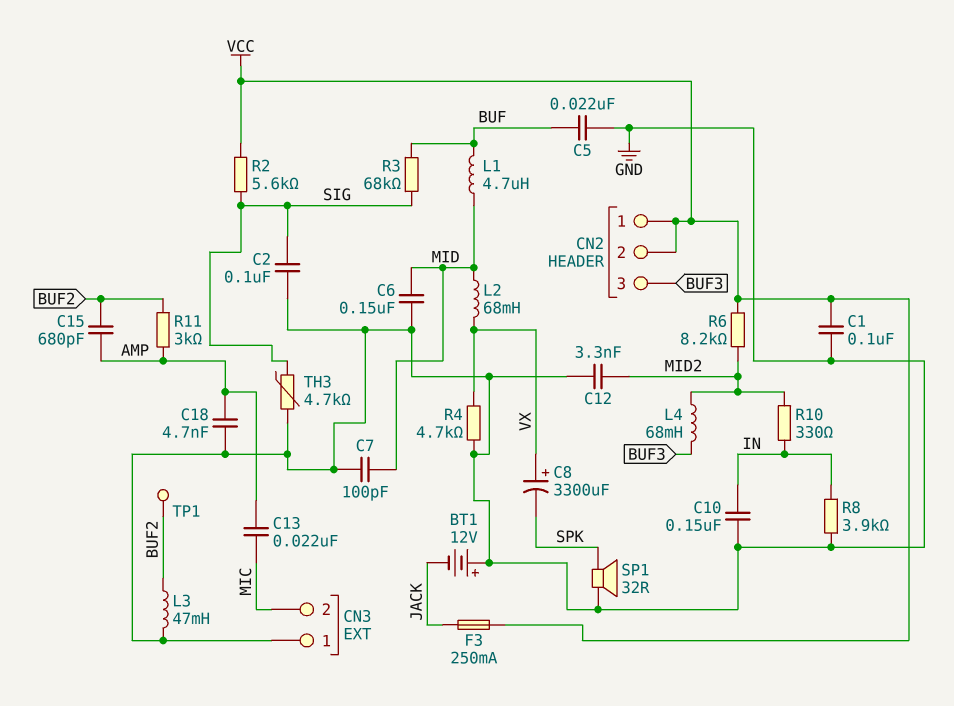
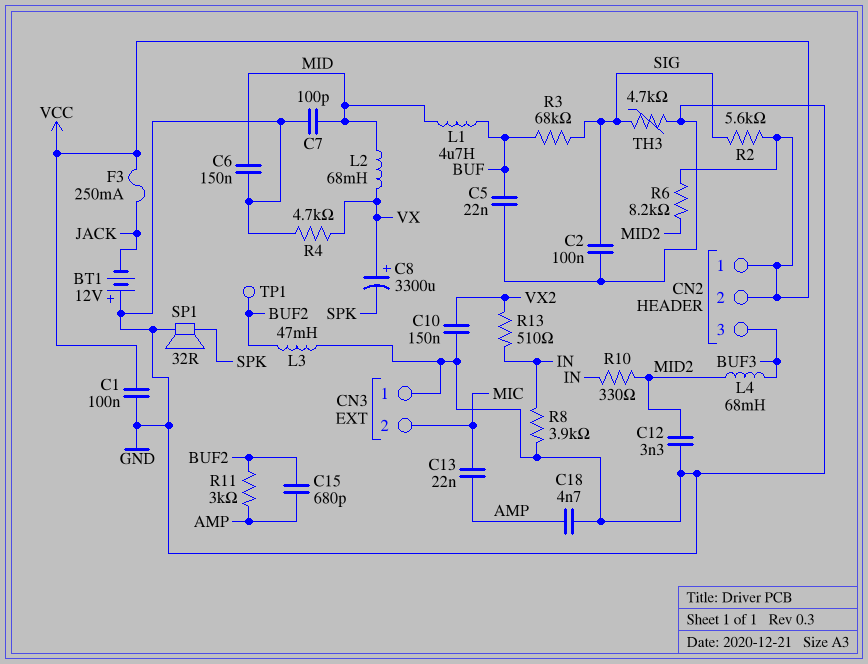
C10: 150nF (GND, IN) -> 150nF (GND, VX2)
R13: none -> 510 (IN, VX2)

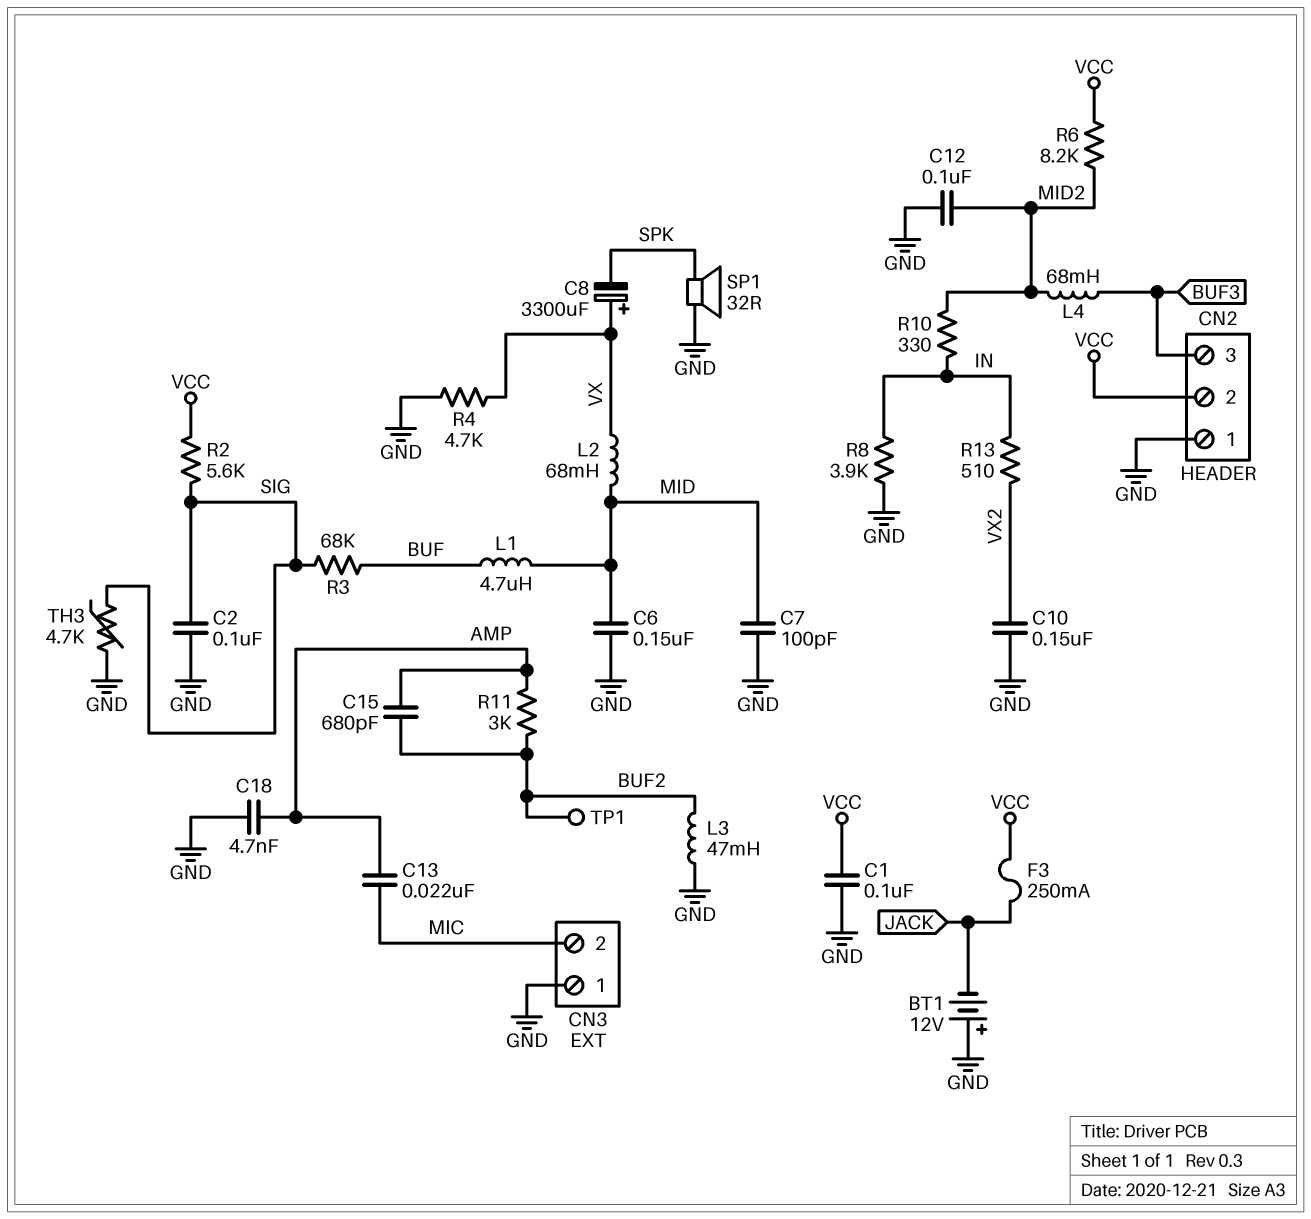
C5: 22nF (BUF, GND) -> none
C12: 3.3nF (GND, MID2) -> 100nF (GND, MID2)
CN2 pin 1: VCC -> GND

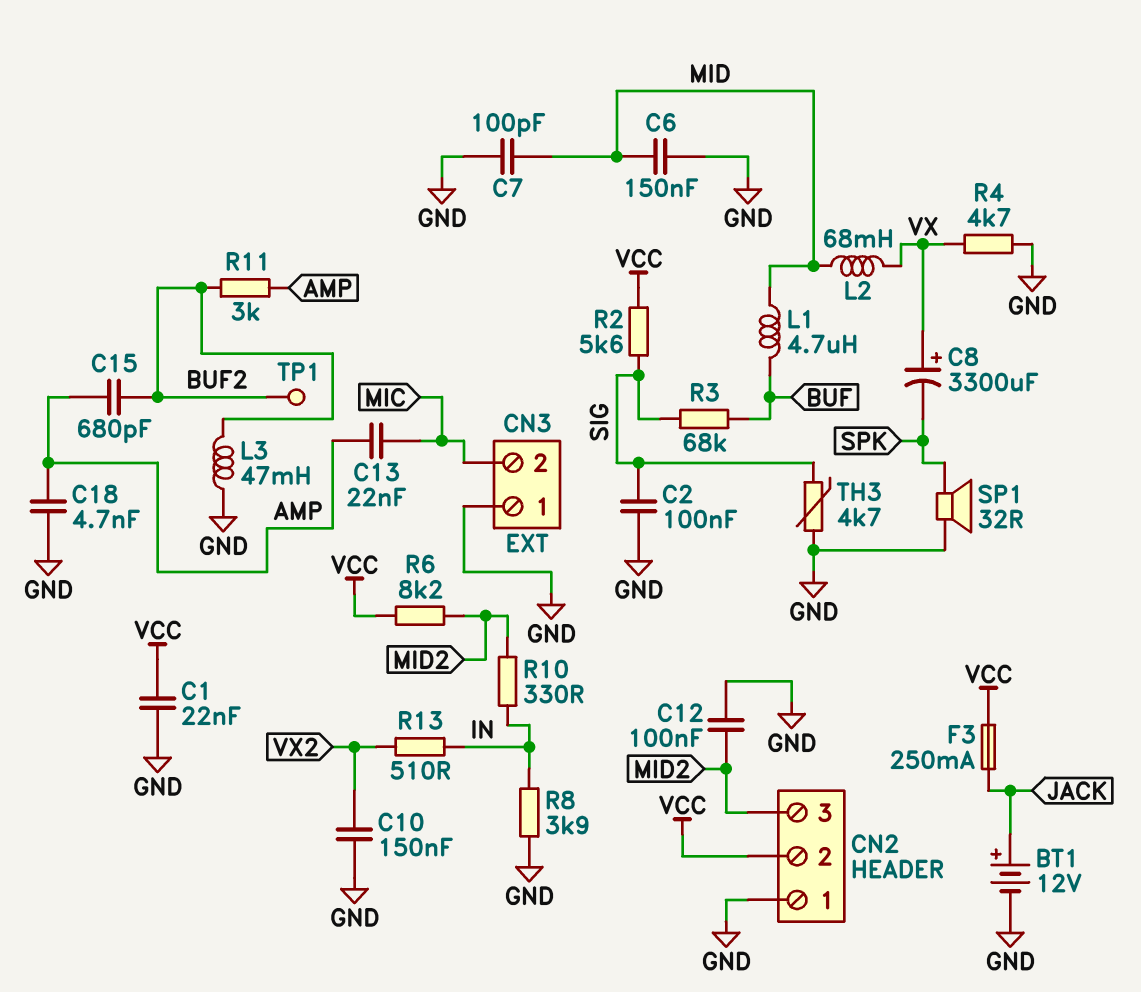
BT1: 12V (plus GND, minus JACK) -> 12V (plus JACK, minus GND)
C1: 100nF (GND, VCC) -> 22nF (GND, VCC)
CN2 pin 3: BUF3 -> MID2
L4: 68mH (BUF3, MID2) -> none

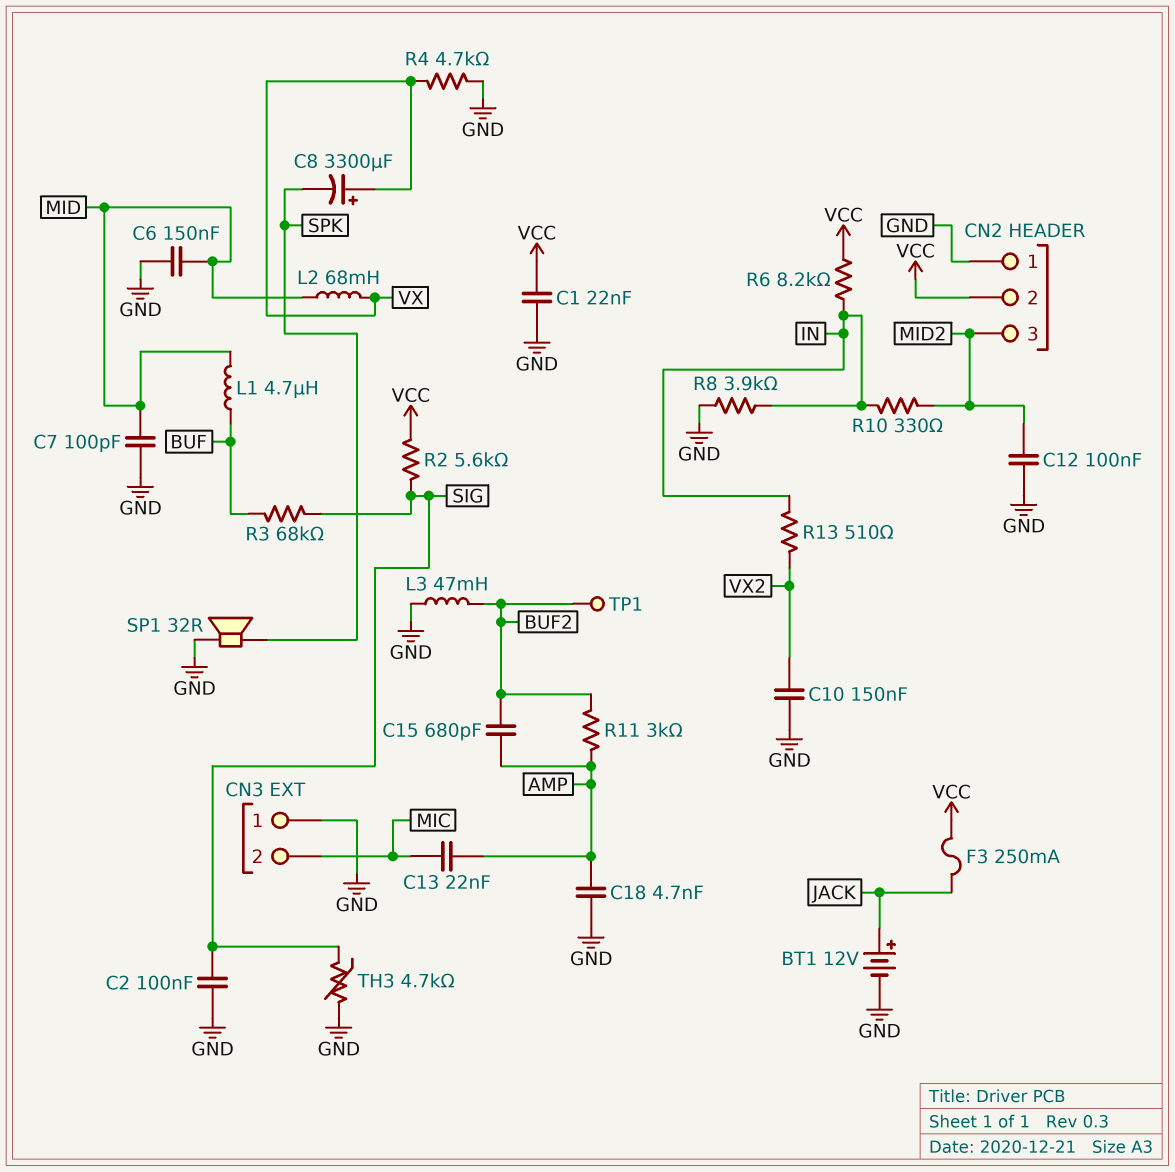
R6: 8.2k (MID2, VCC) -> 8.2k (IN, VCC)

